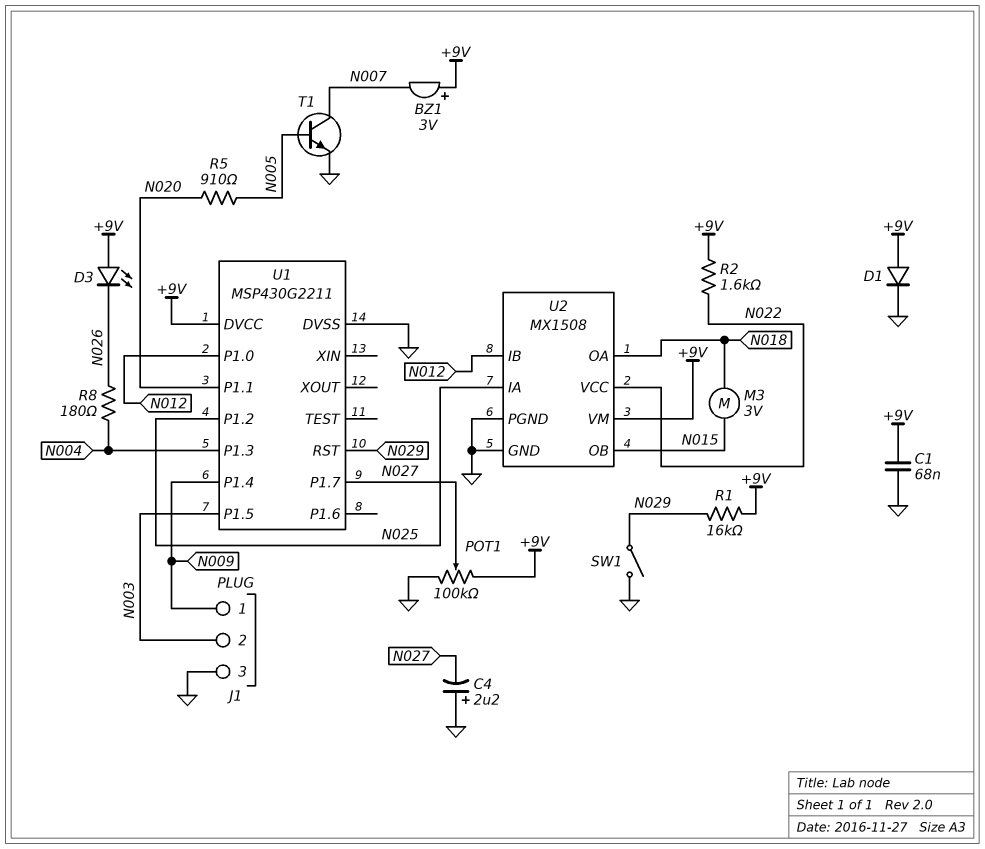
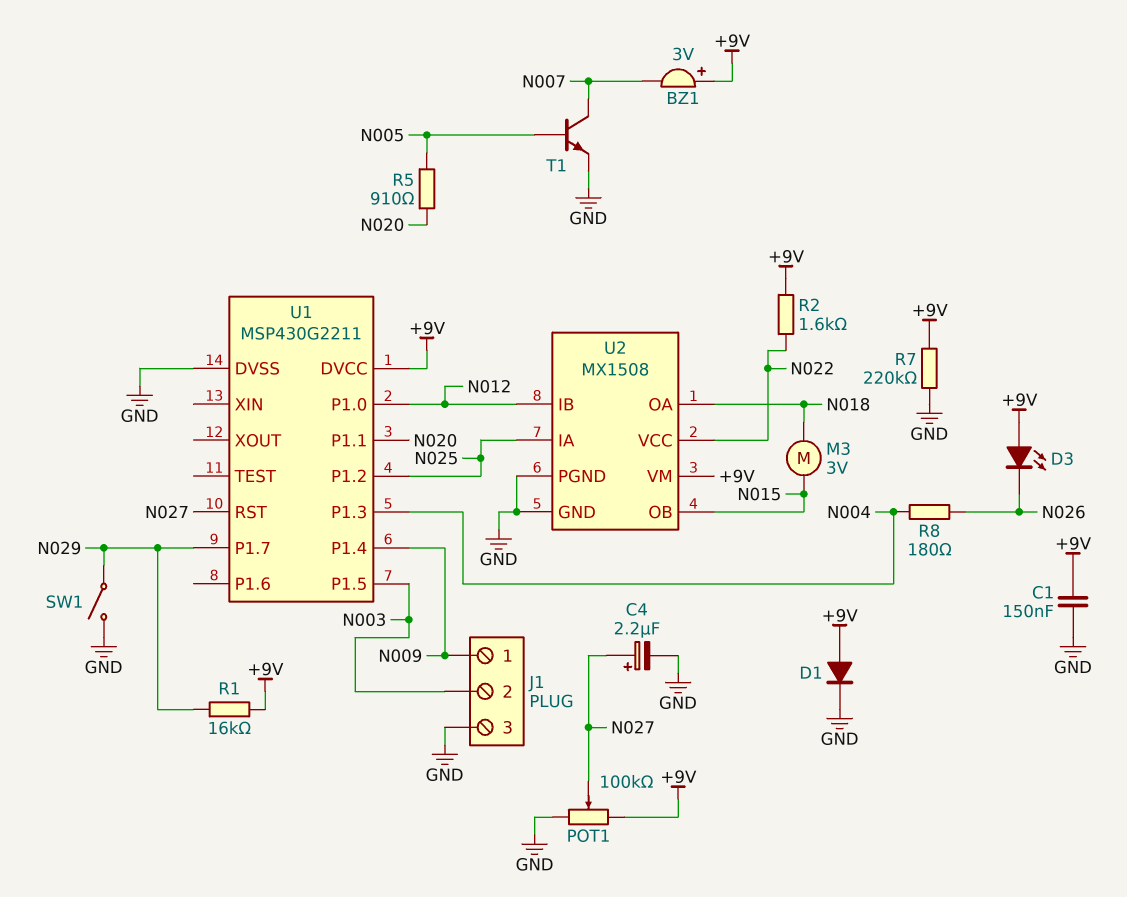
C1: 68nF (+9V, GND) -> 150nF (+9V, GND)
C4: 2.2uF (plus GND, minus N027) -> 2.2uF (plus N027, minus GND)
R7: none -> 220k (+9V, GND)
U1 pin P1.7: N027 -> N029
U1 pin RST: N029 -> N027

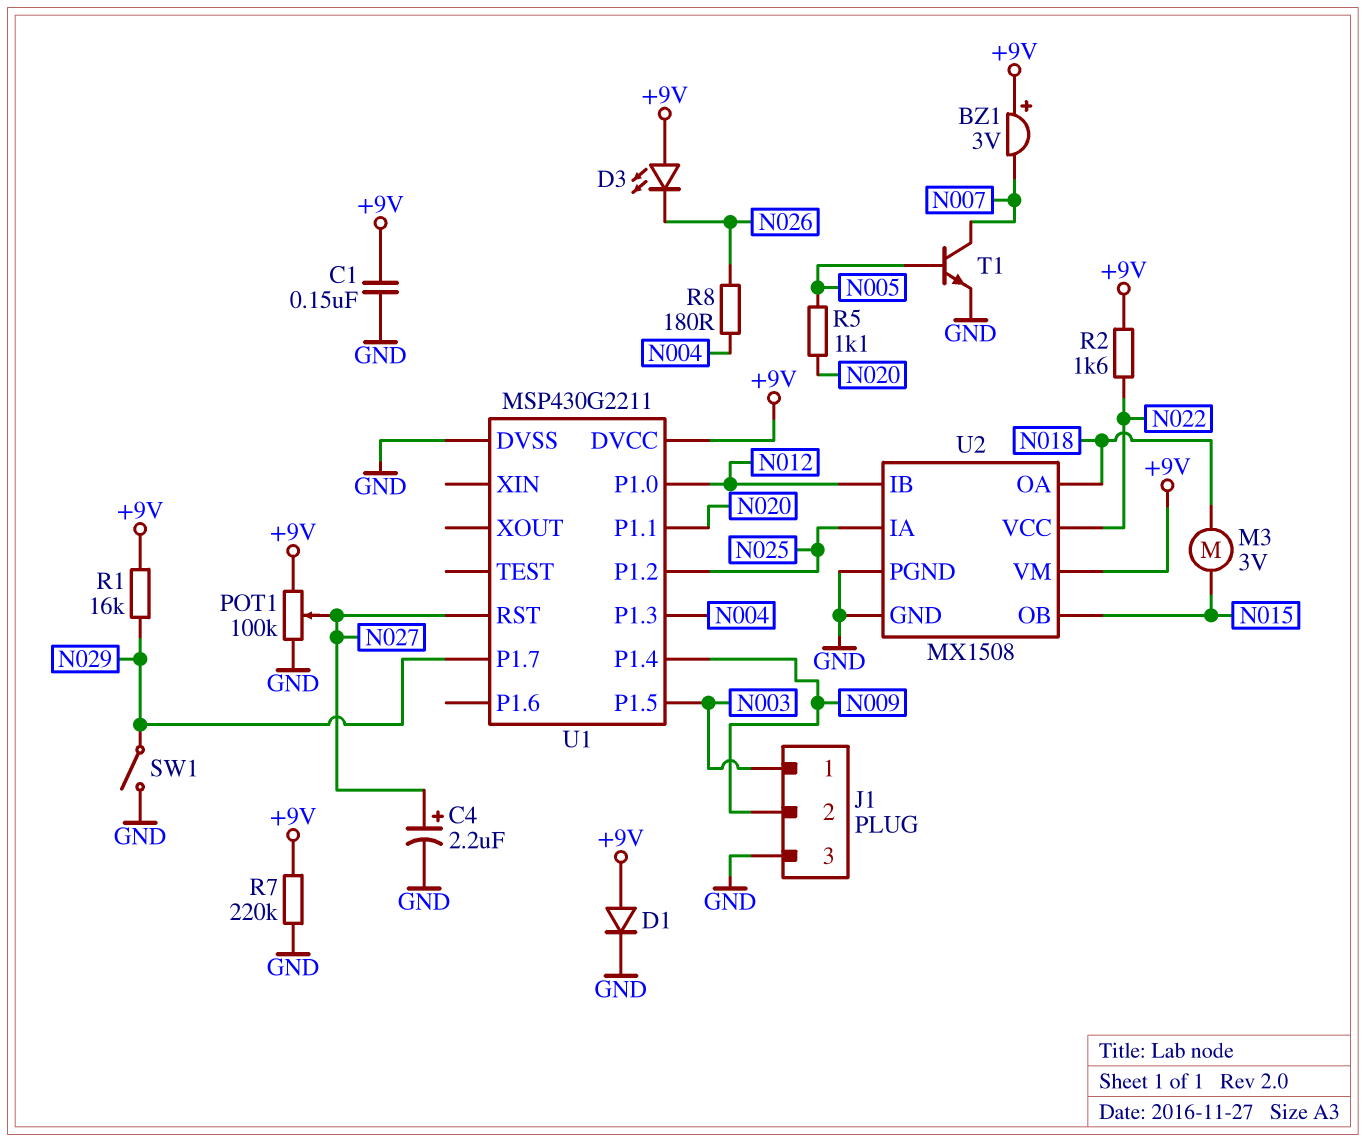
J1 pin 1: N009 -> N003
J1 pin 2: N003 -> N009
R5: 910 (N005, N020) -> 1.1k (N005, N020)

